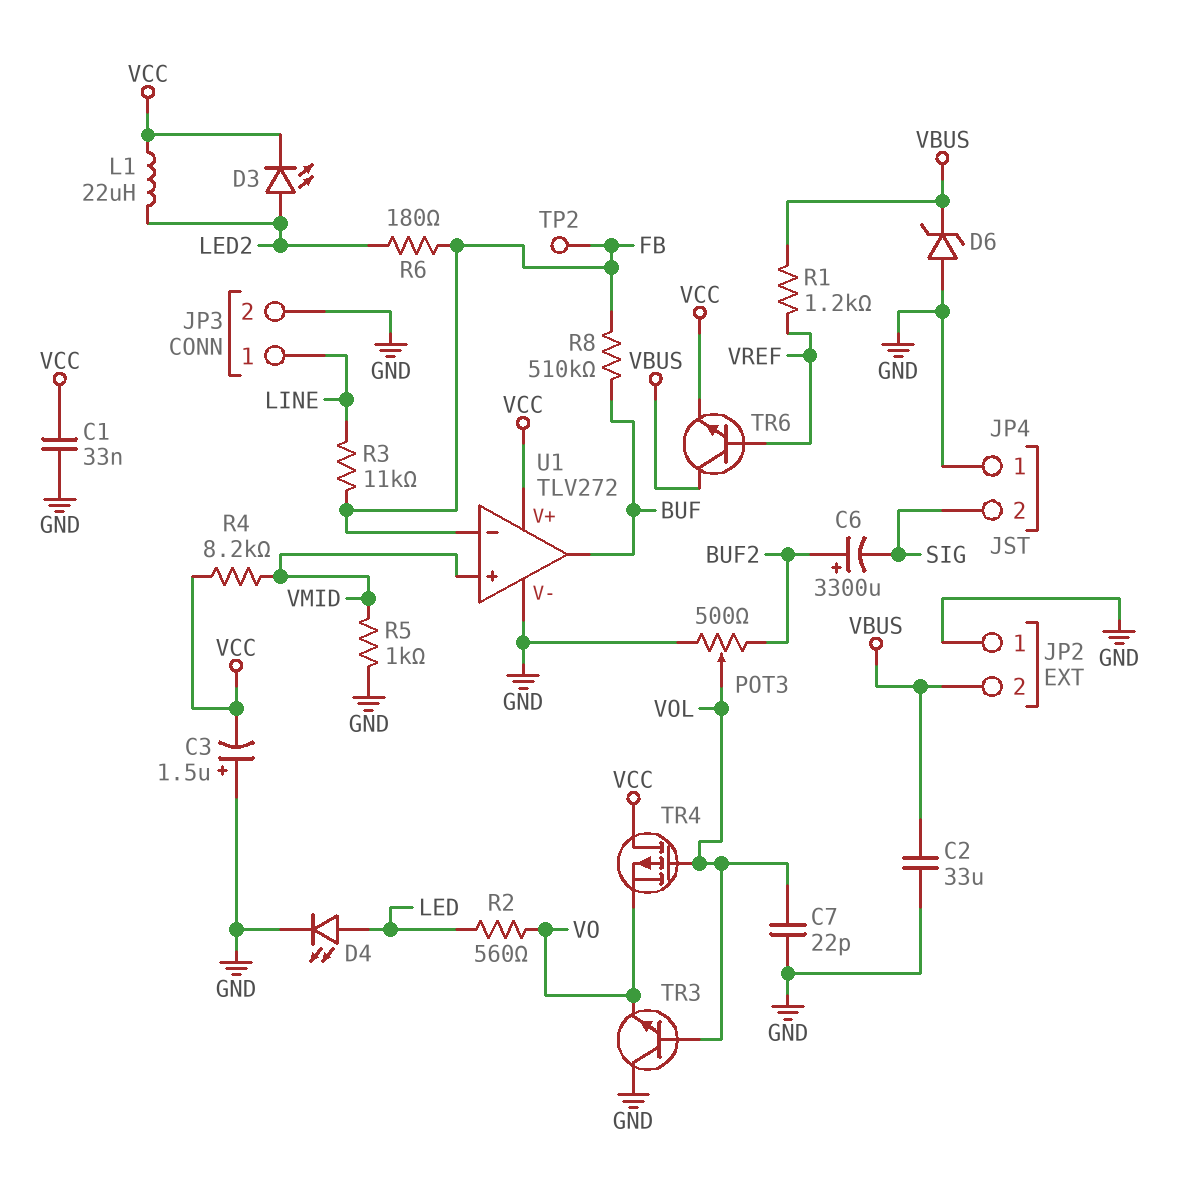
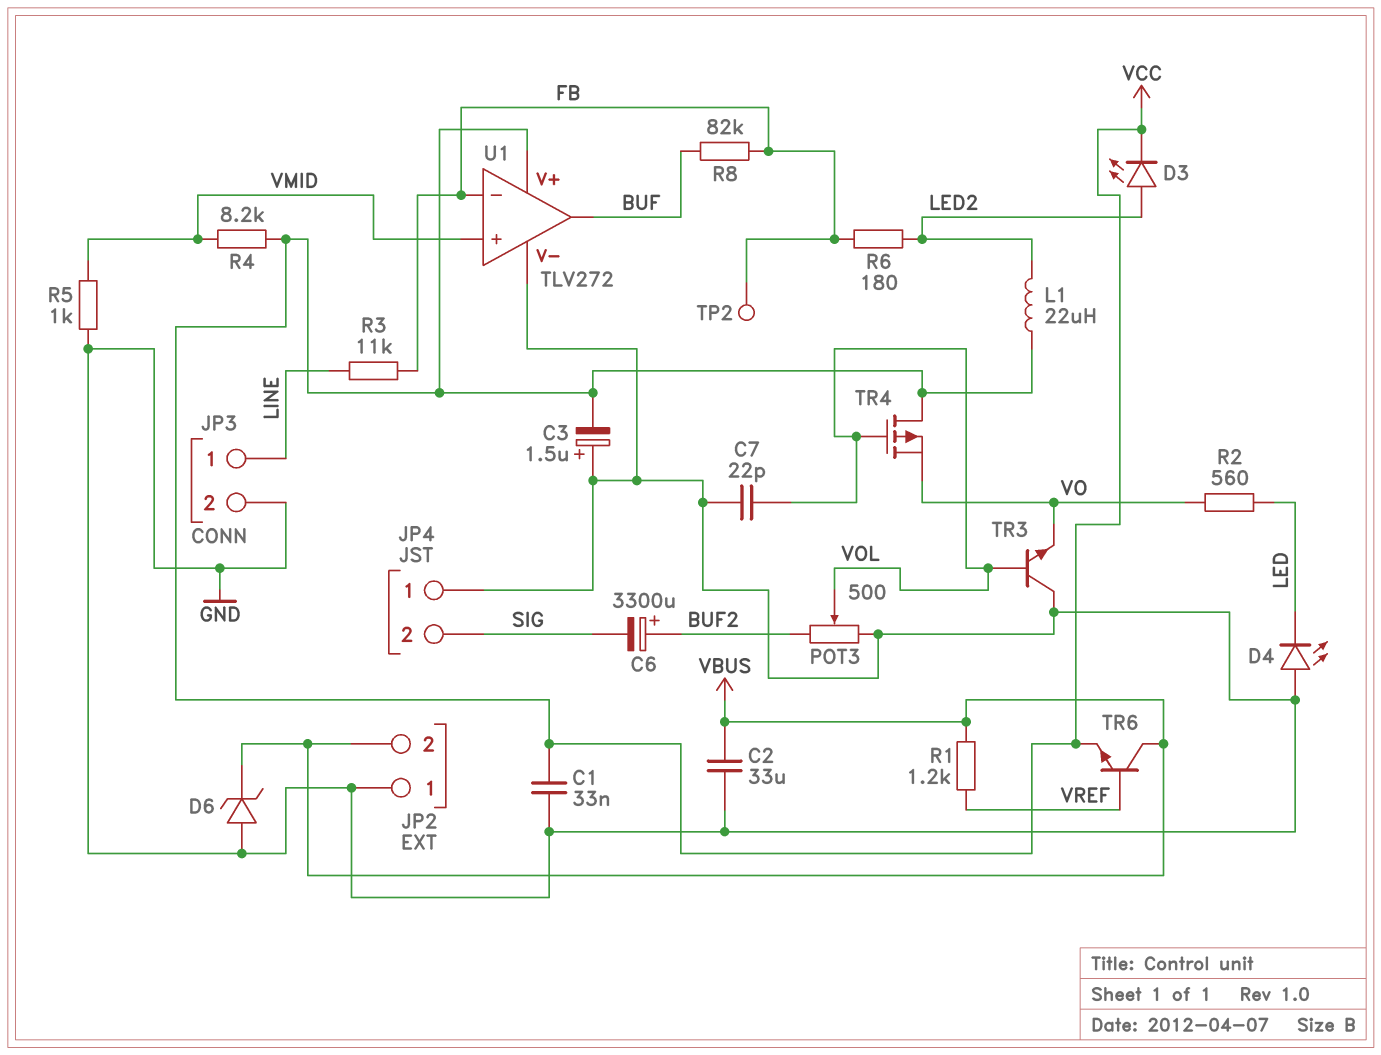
D4: LED (A LED, K GND) -> LED (A GND, K LED)
R8: 510k (BUF, FB) -> 82k (BUF, FB)

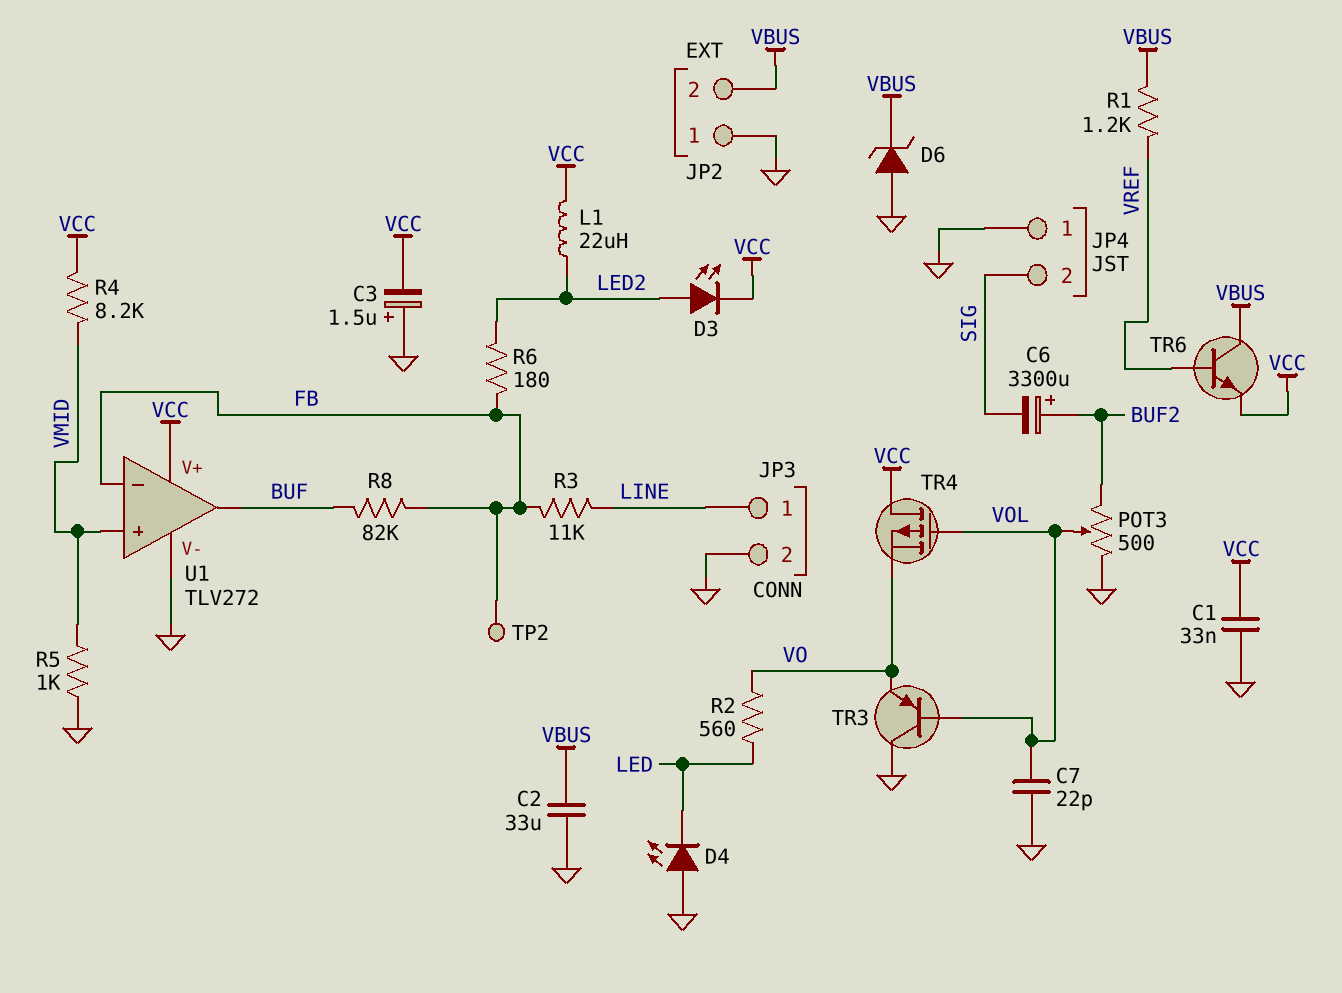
TR3: NPN (B VOL, C GND, E VO) -> PNP (B VOL, C GND, E VO)

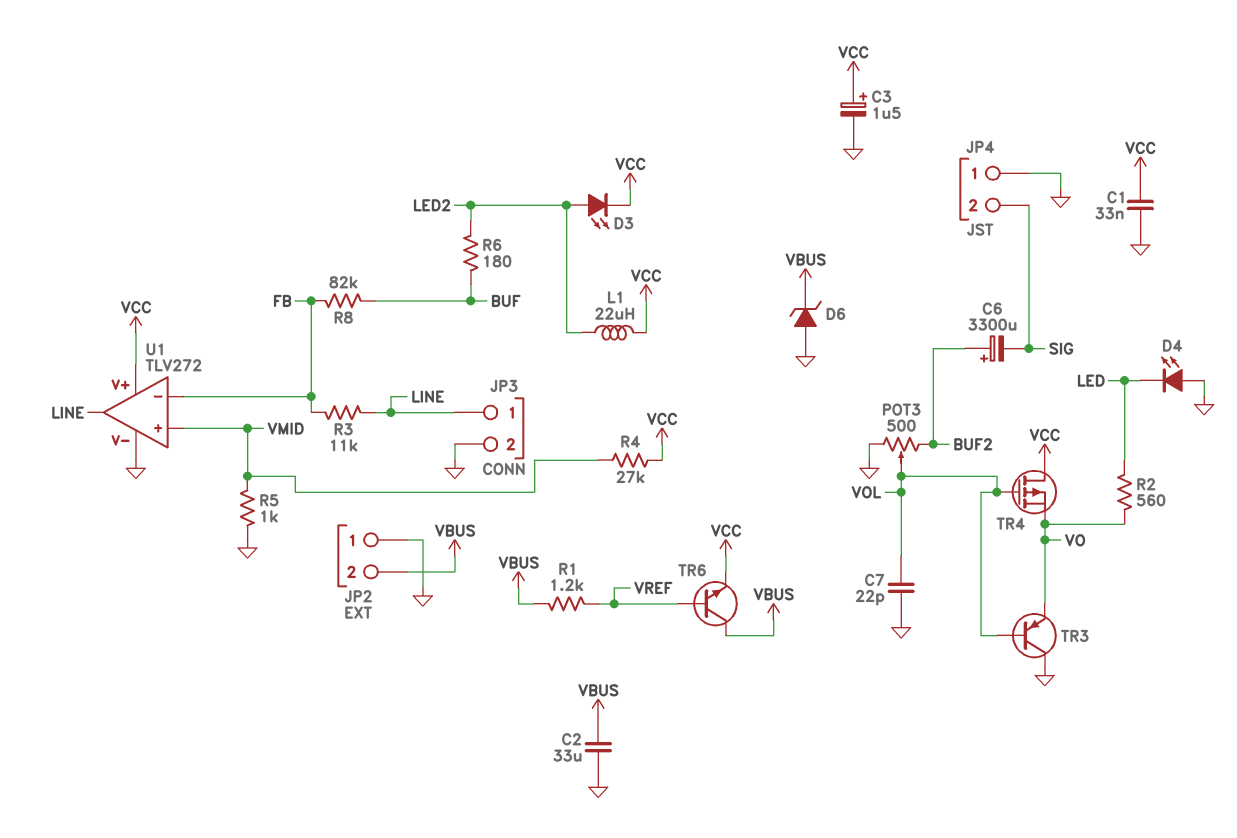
C3: 1.5uF (plus GND, minus VCC) -> 1.5uF (plus VCC, minus GND)
R4: 8.2k (VCC, VMID) -> 27k (VCC, VMID)
R6: 180 (FB, LED2) -> 180 (BUF, LED2)
TP2: test point (FB) -> none
U1 pin out: BUF -> LINE

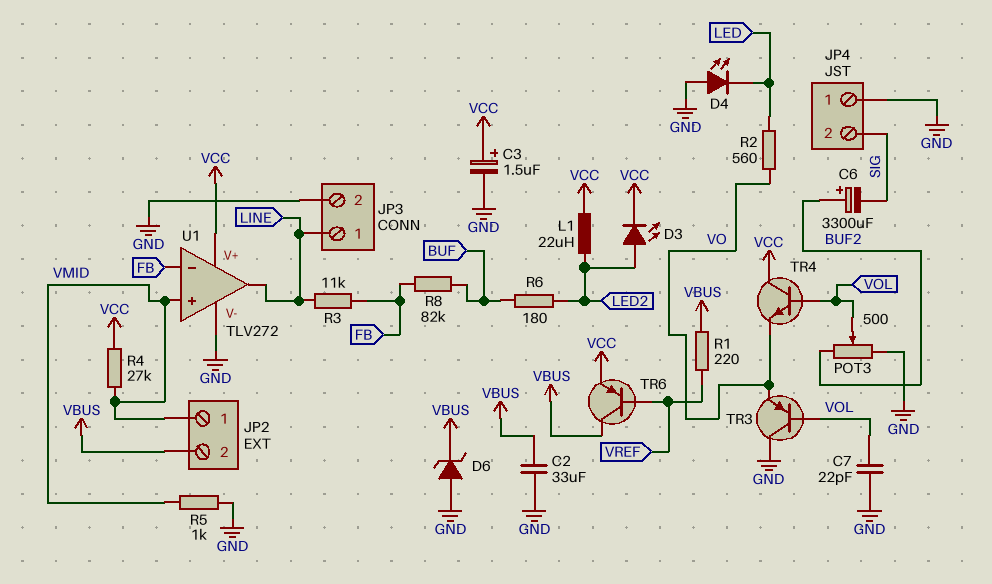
C1: 33nF (GND, VCC) -> none
JP2 pin 1: GND -> VMID
R1: 1.2k (VBUS, VREF) -> 220 (VBUS, VREF)
TR4: PMOS (G VOL, D VCC, S VO) -> NPN (B VOL, C VCC, E VO)
TR6: NPN (B VREF, C VBUS, E VCC) -> PNP (B VREF, C VBUS, E VCC)

